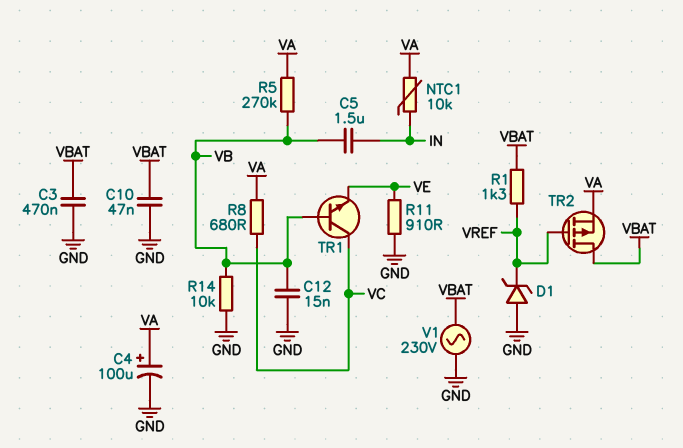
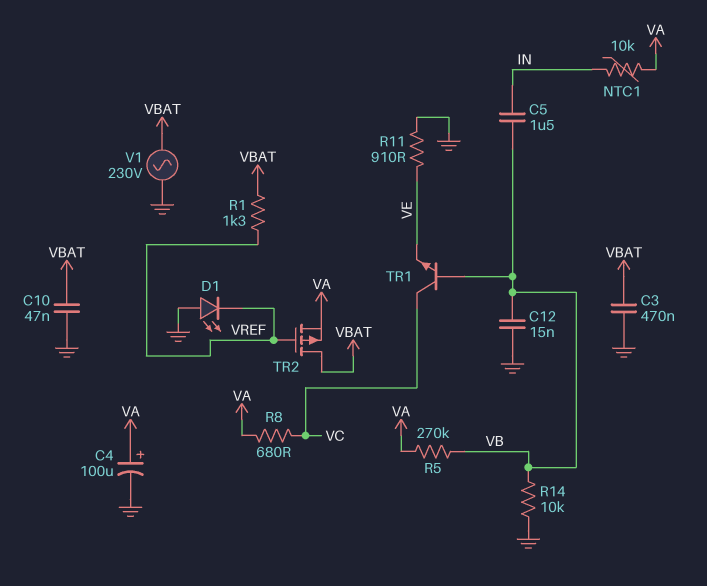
D1: zener (A GND, K VREF) -> LED (A GND, K VREF)

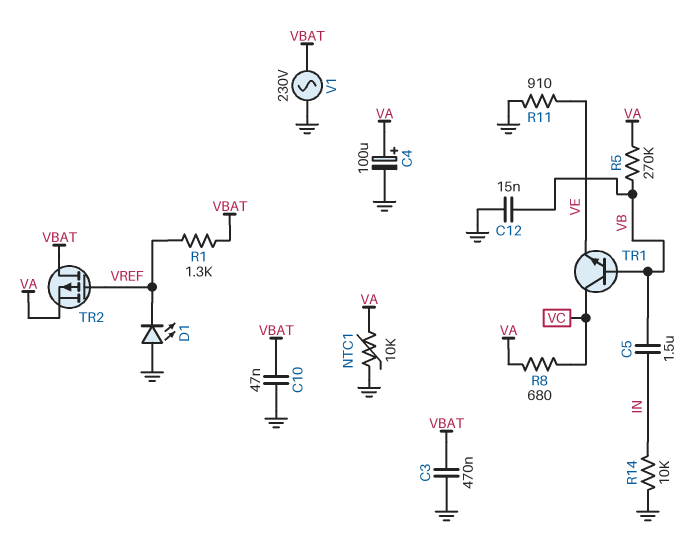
NTC1: 10k (IN, VA) -> 10k (GND, VA)
R14: 10k (GND, VB) -> 10k (GND, IN)

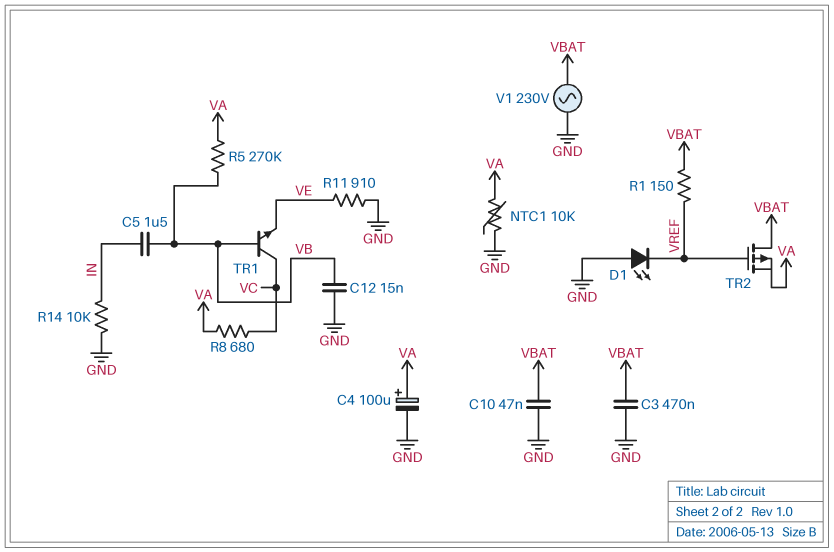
R1: 1.3k (VBAT, VREF) -> 150 (VBAT, VREF)

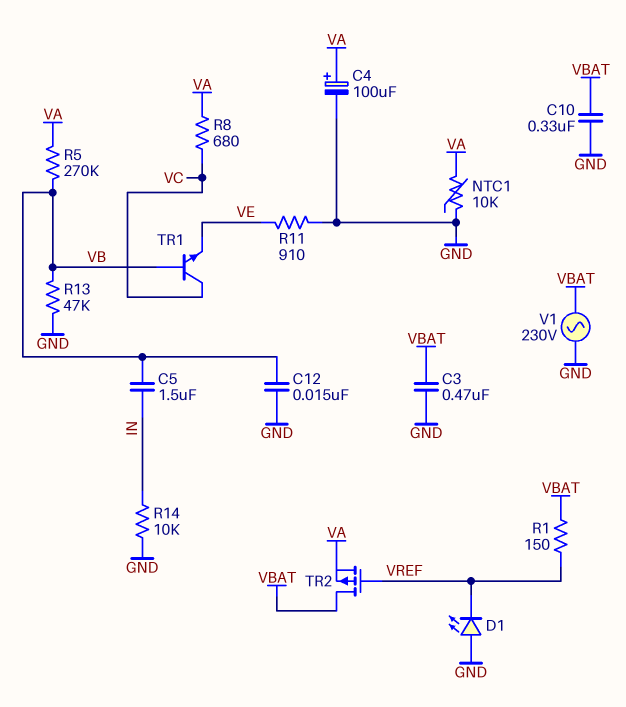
C10: 47nF (GND, VBAT) -> 330nF (GND, VBAT)
R13: none -> 47k (GND, VB)

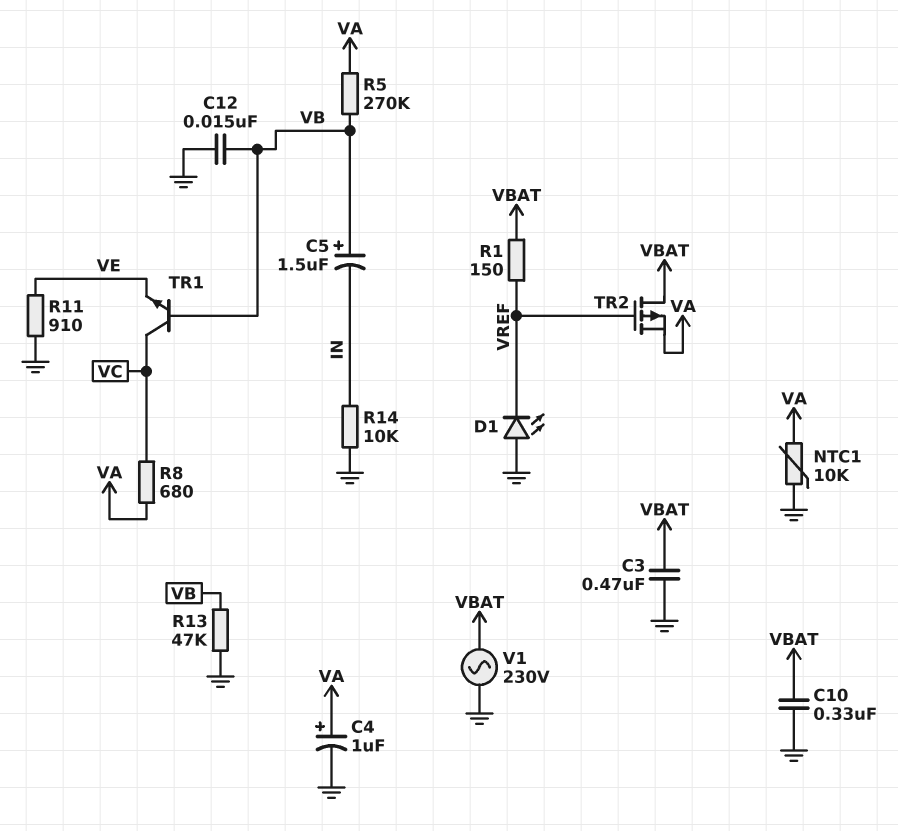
C4: 100uF (plus VA, minus GND) -> 1uF (plus VA, minus GND)
C5: 1.5uF (IN, VB) -> 1.5uF (plus VB, minus IN)

